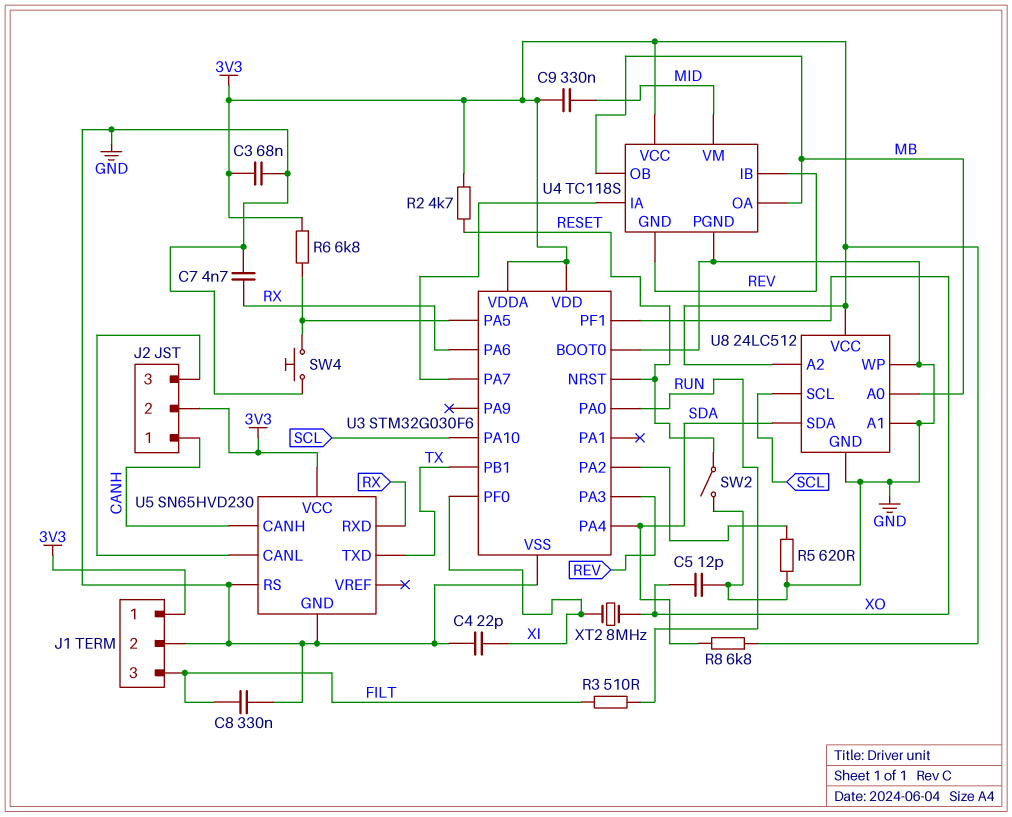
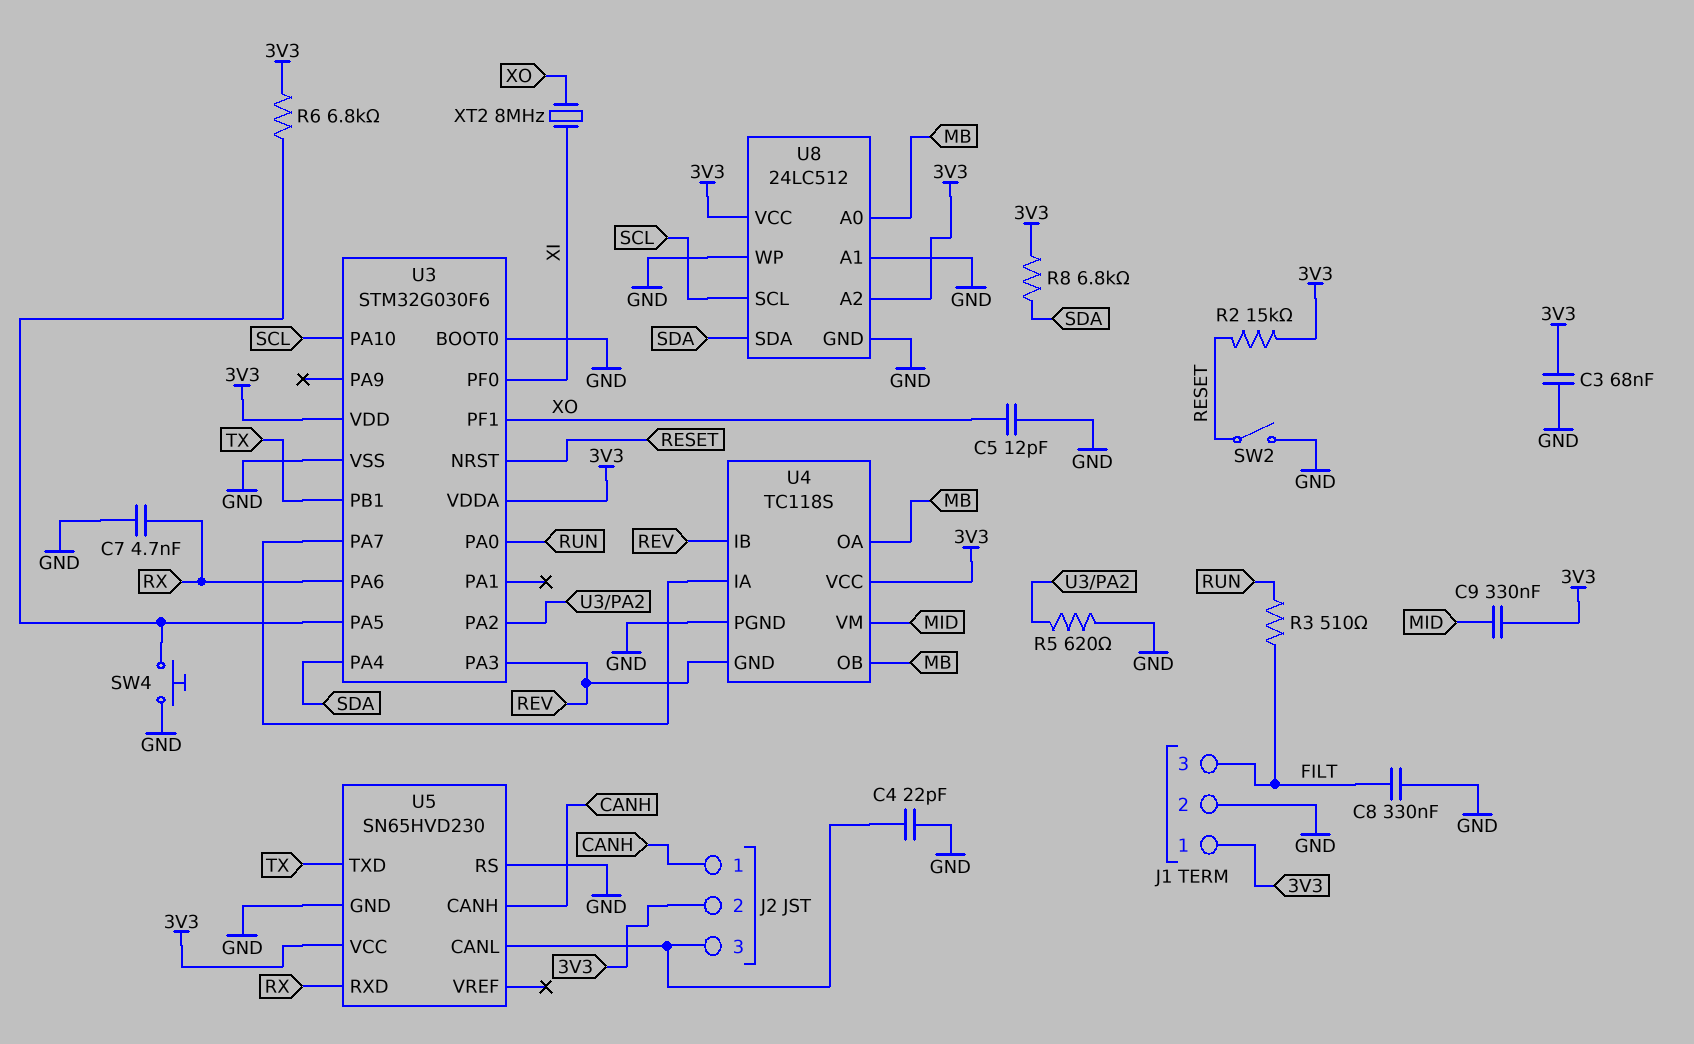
C4: 22pF (GND, XI) -> 22pF (GND, J2/3)
R2: 4.7k (3V3, RESET) -> 15k (3V3, RESET)

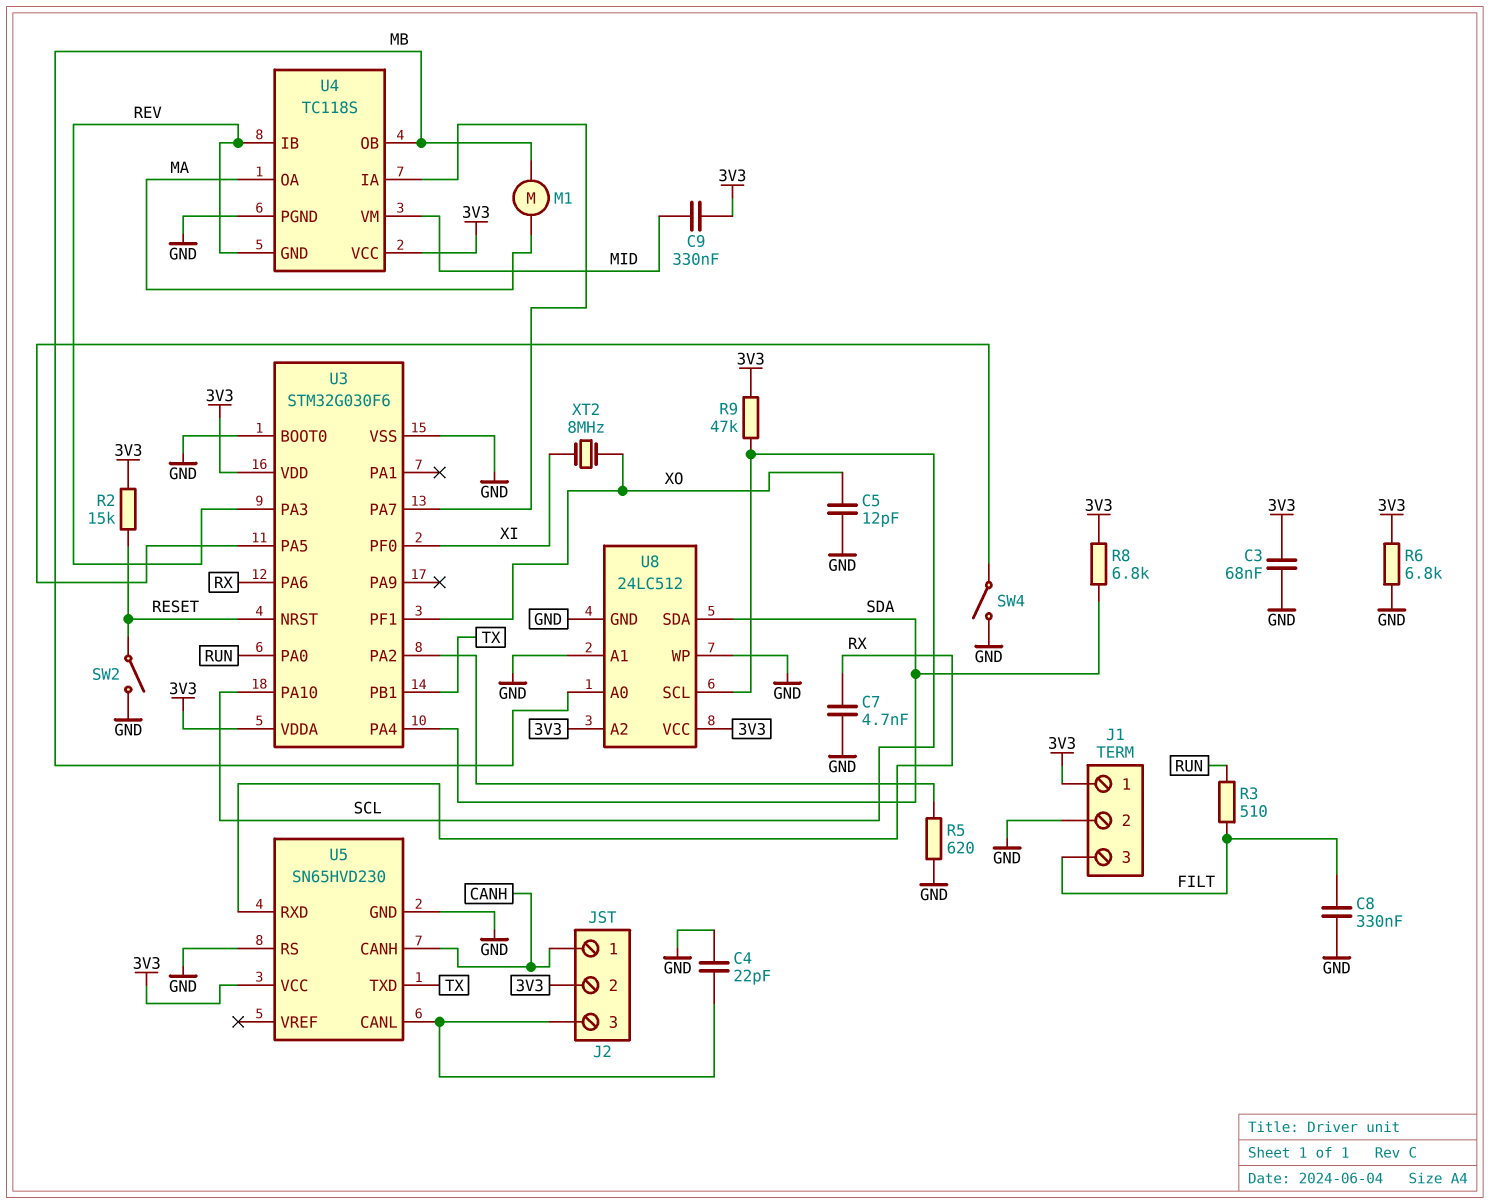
M1: none -> motor (MA, MB)
R6: 6.8k (3V3, U3/PA5) -> 6.8k (3V3, GND)
R9: none -> 47k (3V3, SCL)
SW4: button (GND, U3/PA5) -> switch (GND, U3/PA5)
U4 pin OA: MB -> MA

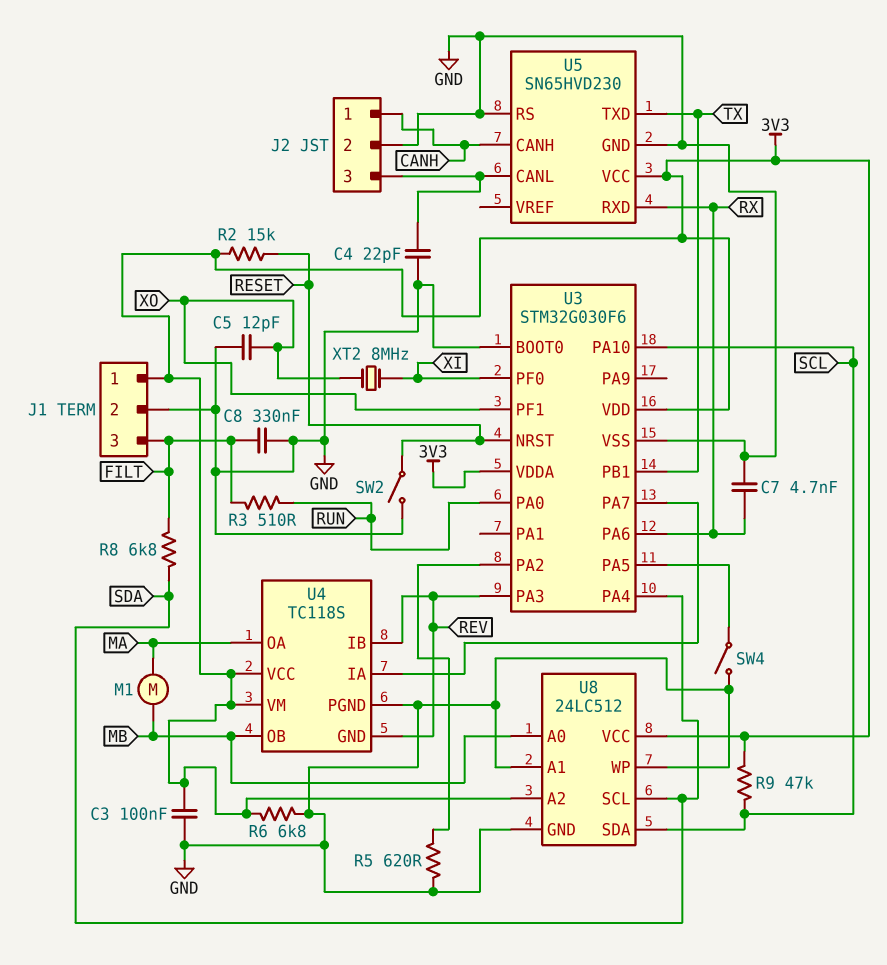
C3: 68nF (3V3, GND) -> 100nF (3V3, GND)
C9: 330nF (3V3, MID) -> none
J2 pin 2: 3V3 -> GND
R8: 6.8k (3V3, SDA) -> 6.8k (FILT, SDA)
U4 pin VM: MID -> 3V3
U8 pin SCL: SCL -> SDA
U8 pin SDA: SDA -> SCL

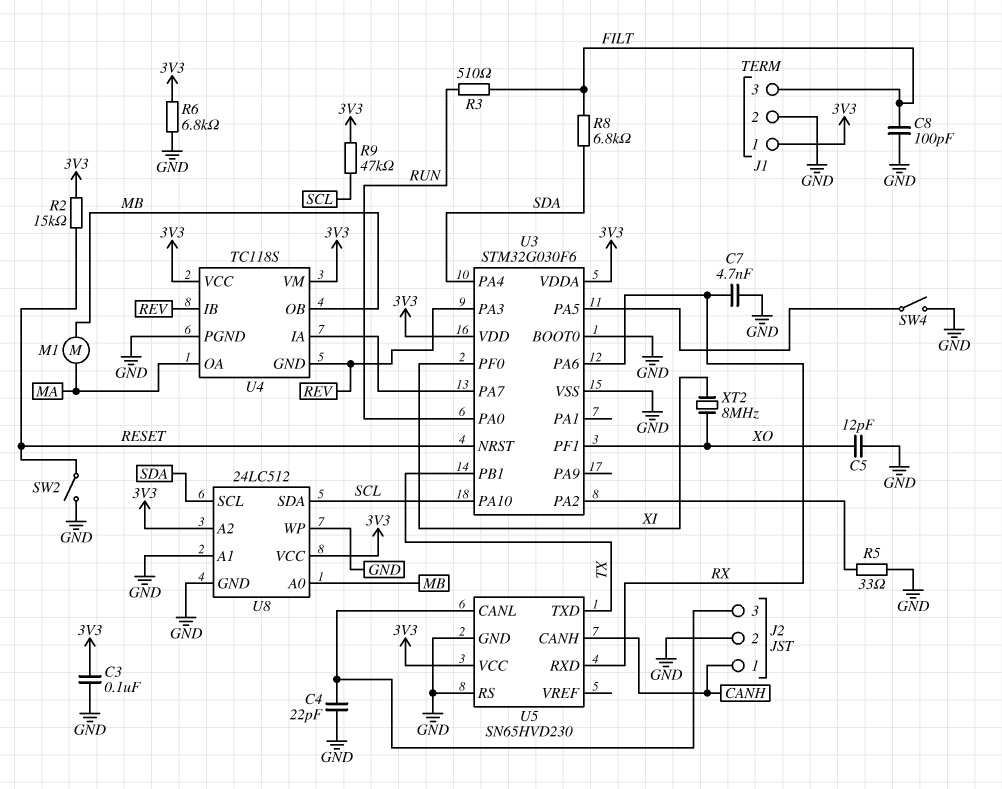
C8: 330nF (FILT, GND) -> 100pF (FILT, GND)
R5: 620 (GND, U3/PA2) -> 33 (GND, U3/PA2)

